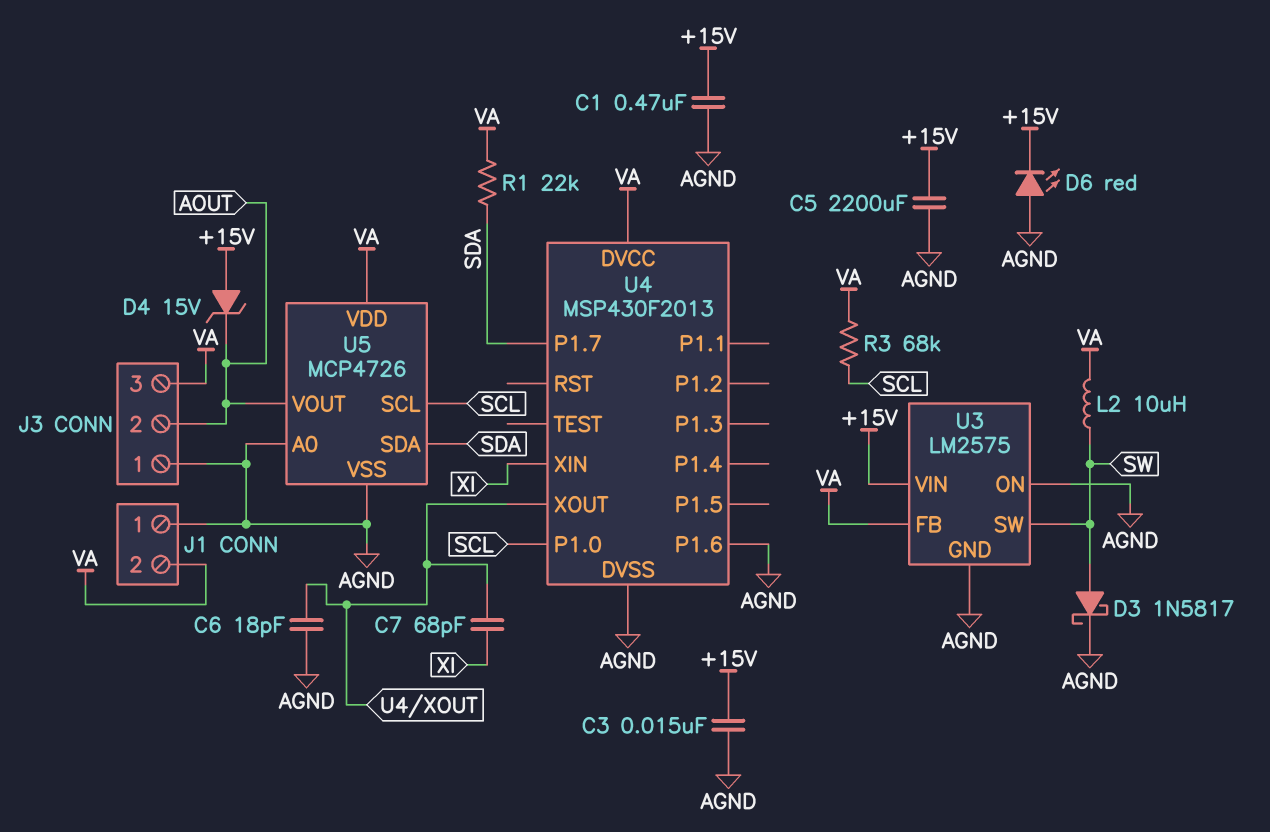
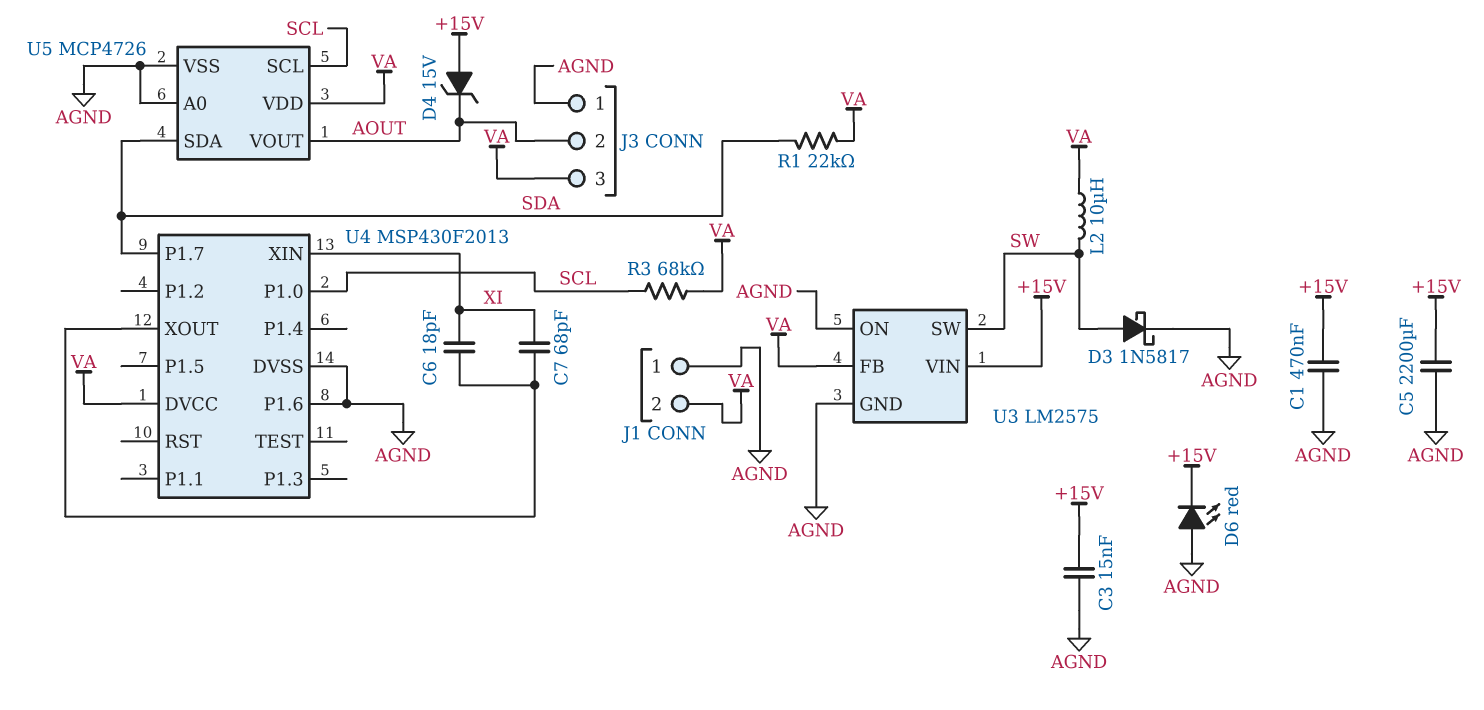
C6: 18pF (AGND, U4/XOUT) -> 18pF (U4/XOUT, XI)

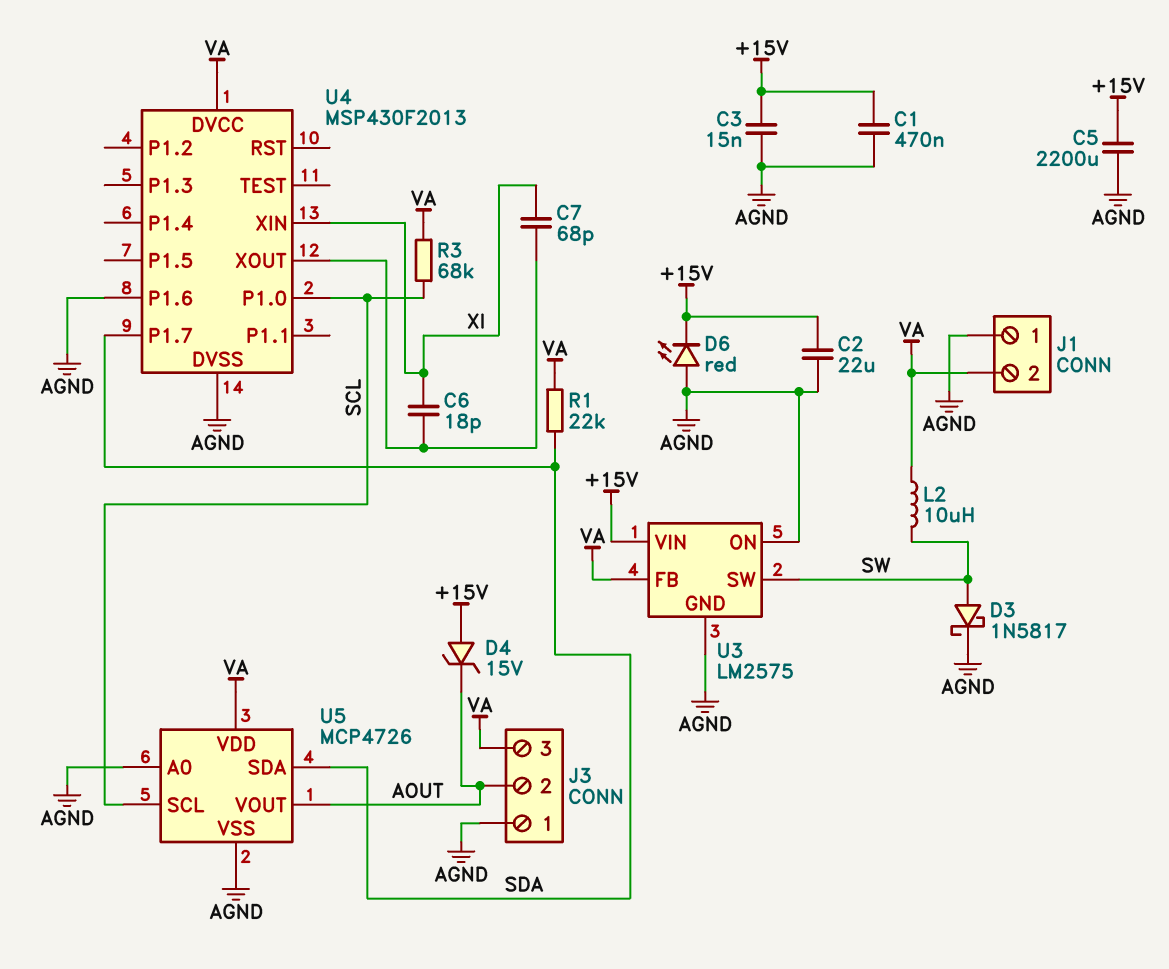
C2: none -> 22uF (+15V, AGND)

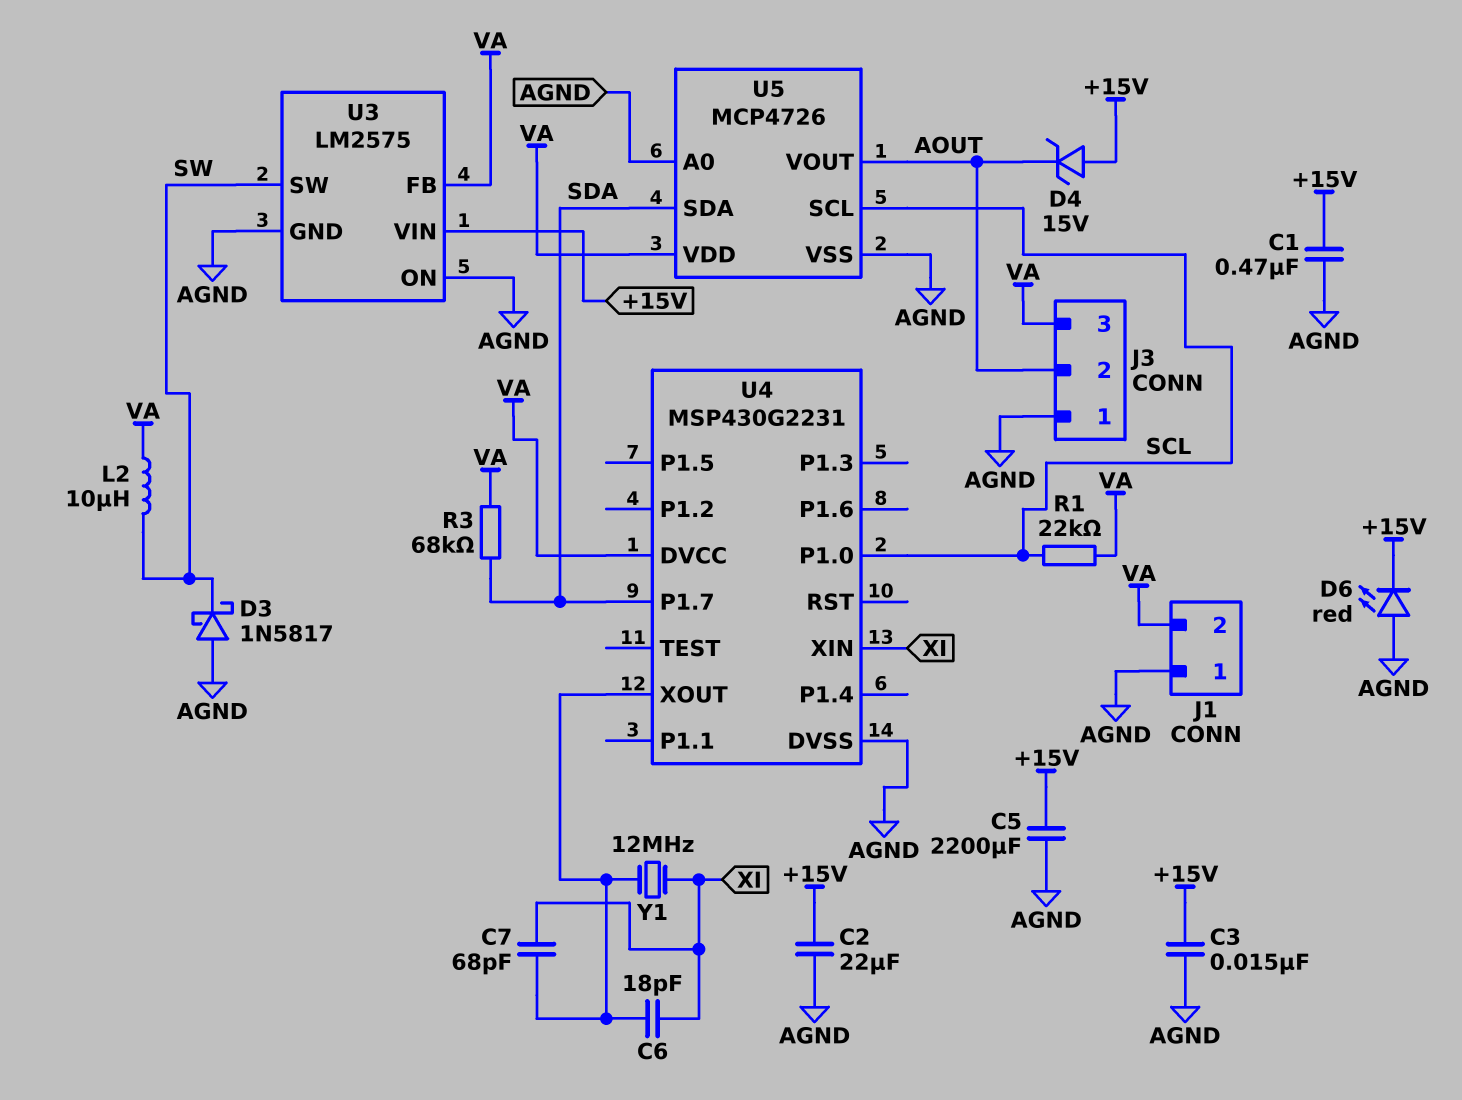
D3: schottky 1N5817 (A SW, K AGND) -> schottky 1N5817 (A AGND, K SW)
R1: 22k (SDA, VA) -> 22k (SCL, VA)
R3: 68k (SCL, VA) -> 68k (SDA, VA)
U4: MSP430F2013 -> MSP430G2231
U4 pin P1.6: AGND -> none
Y1: none -> 12MHz (U4/XOUT, XI)

